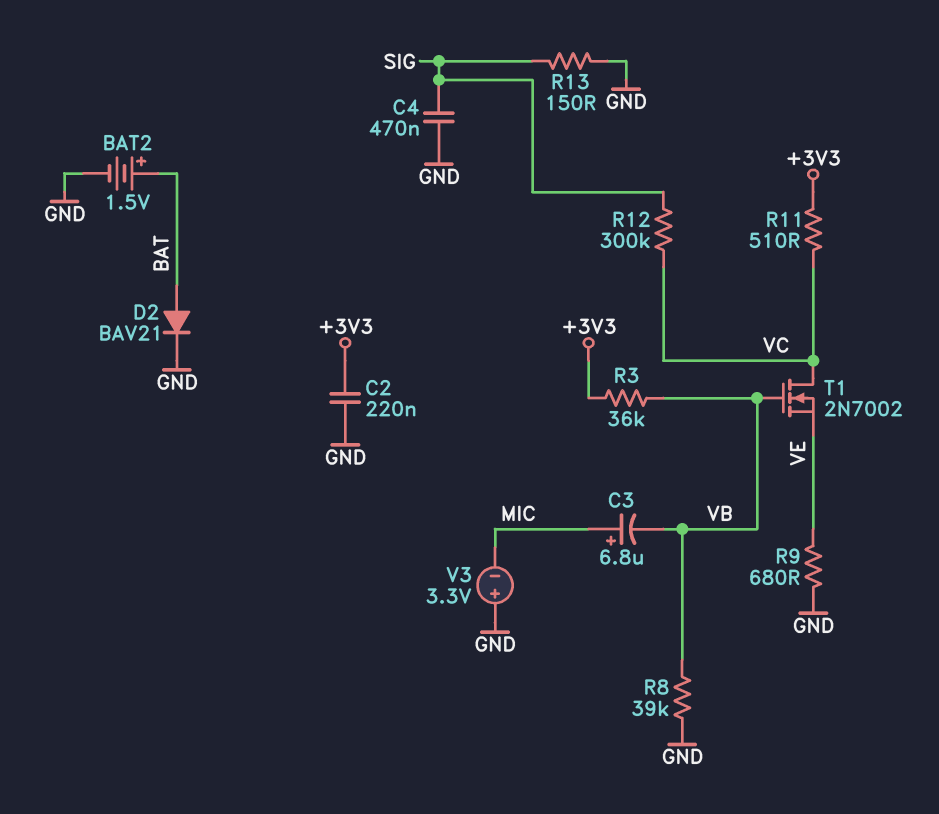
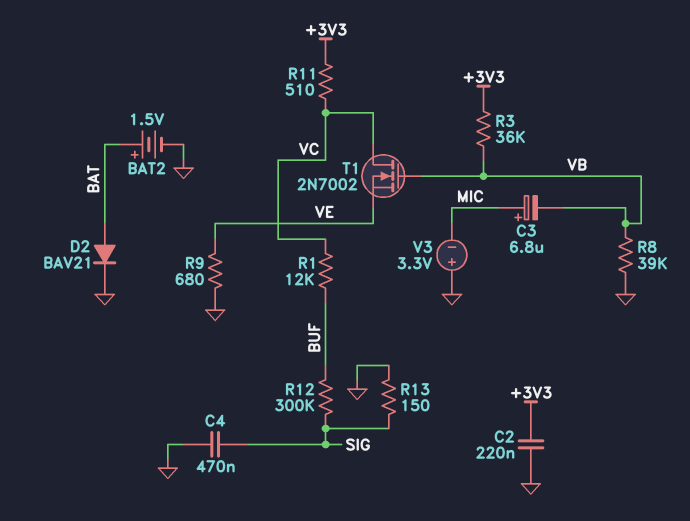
R1: none -> 12k (BUF, VC)
R12: 300k (SIG, VC) -> 300k (BUF, SIG)

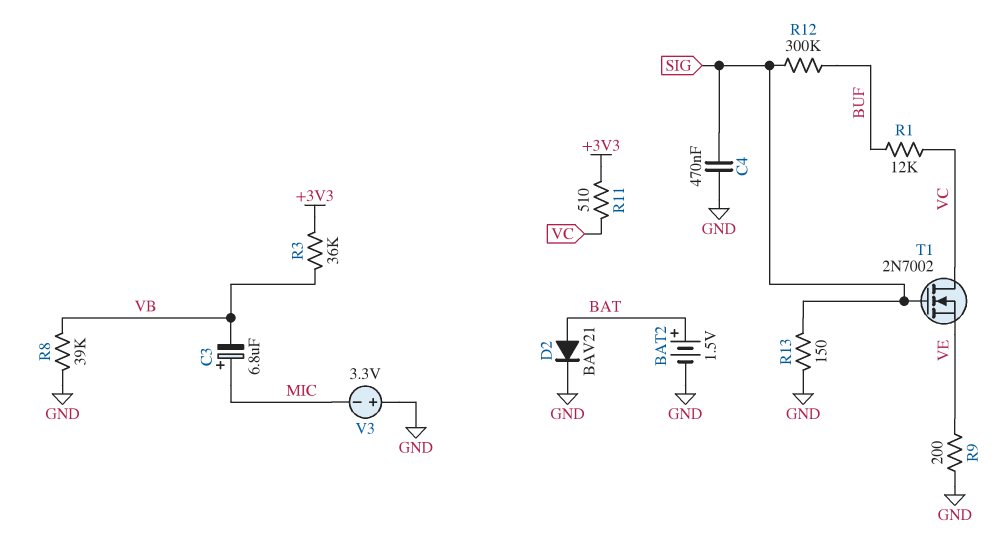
C2: 220nF (+3V3, GND) -> none
R9: 680 (GND, VE) -> 200 (GND, VE)
T1: NMOS 2N7002 (G VB, D VC, S VE) -> NMOS 2N7002 (G SIG, D VC, S VE)

